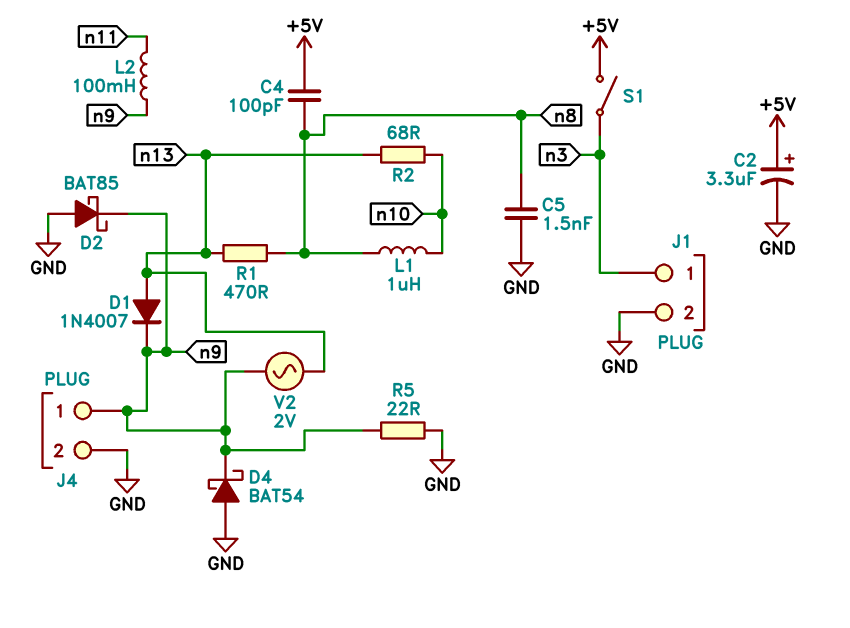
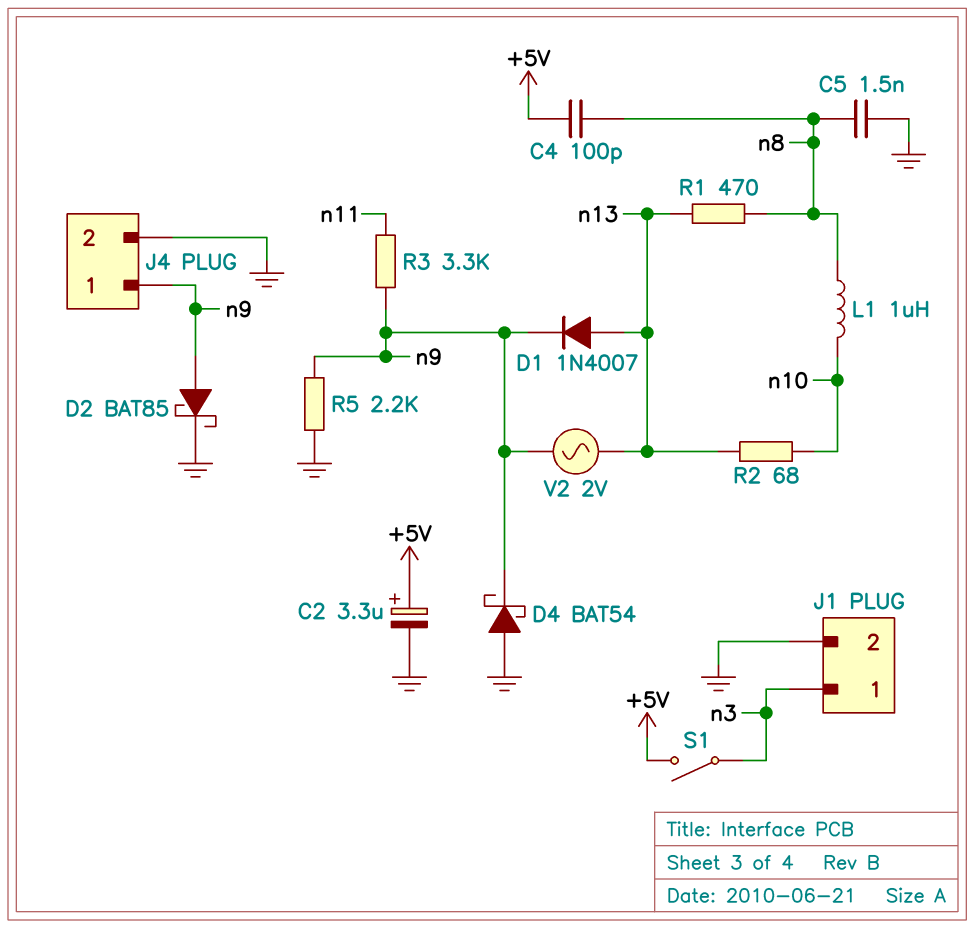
D2: schottky BAT85 (A GND, K n9) -> schottky BAT85 (A n9, K GND)
L2: 100mH (n9, n11) -> none
R3: none -> 3.3k (n9, n11)
R5: 22 (GND, n9) -> 2.2k (GND, n9)

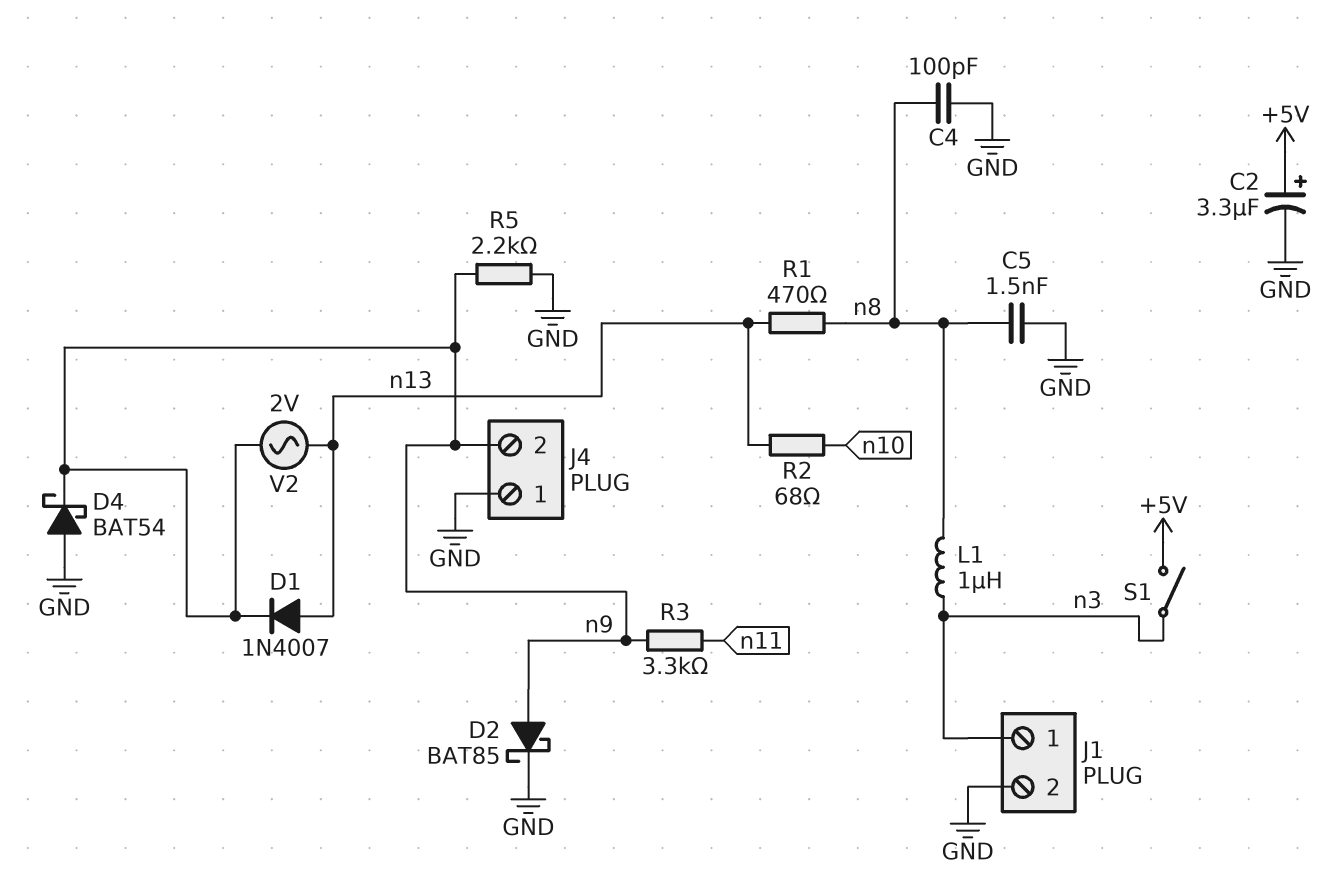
C4: 100pF (+5V, n8) -> 100pF (GND, n8)
J4 pin 1: n9 -> GND
J4 pin 2: GND -> n9
L1: 1uH (n8, n10) -> 1uH (n3, n8)

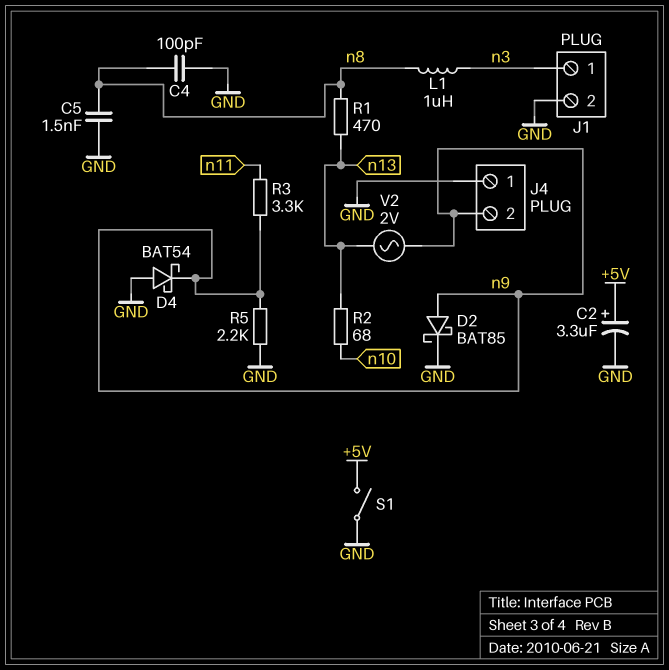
D1: diode 1N4007 (A n13, K n9) -> none
S1: switch (+5V, n3) -> switch (+5V, GND)

